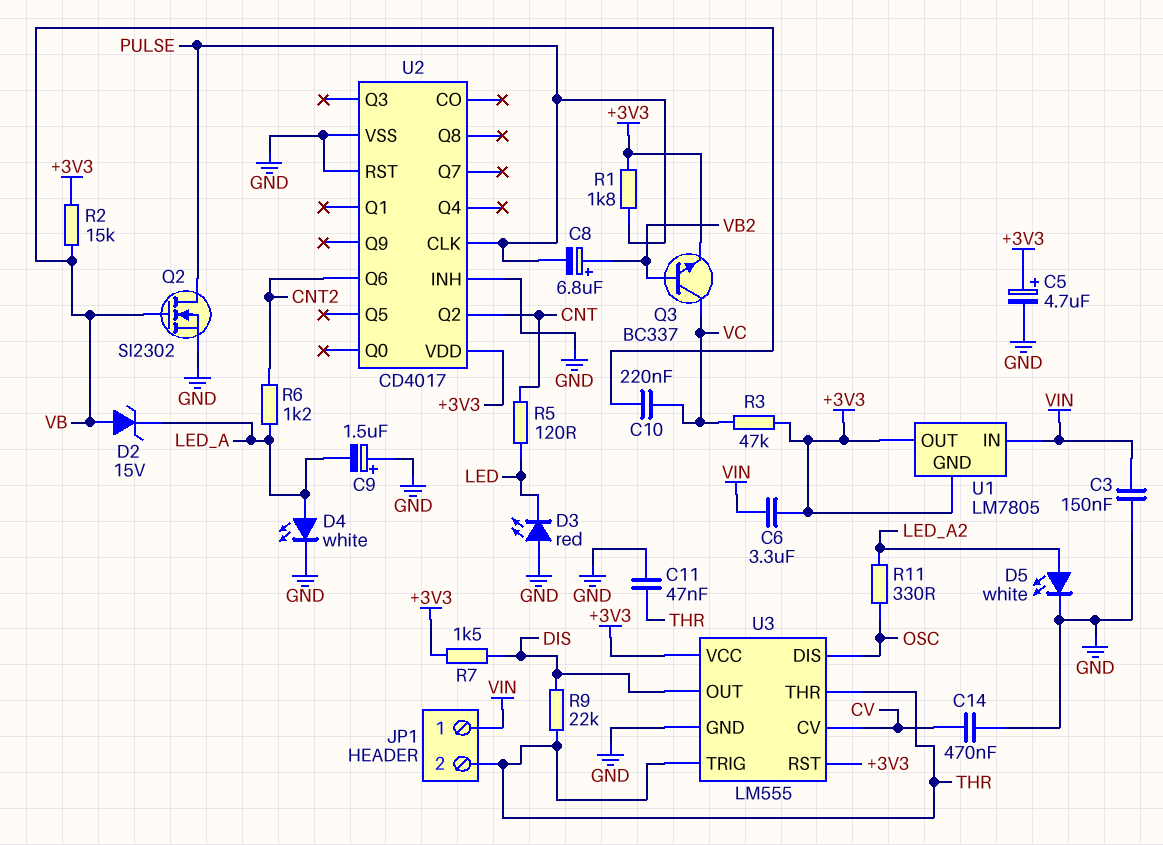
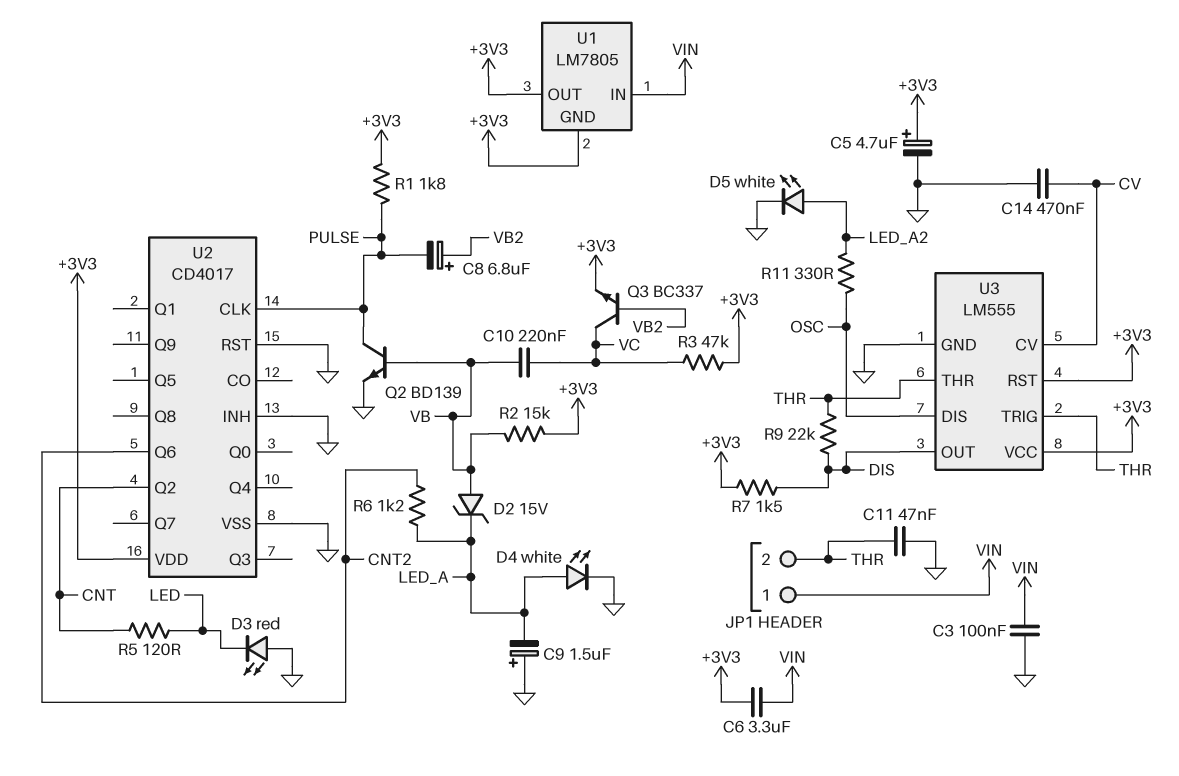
C3: 150nF (GND, VIN) -> 100nF (GND, VIN)
Q2: NMOS SI2302 (G VB, D PULSE, S GND) -> NPN BD139 (B VB, C PULSE, E GND)

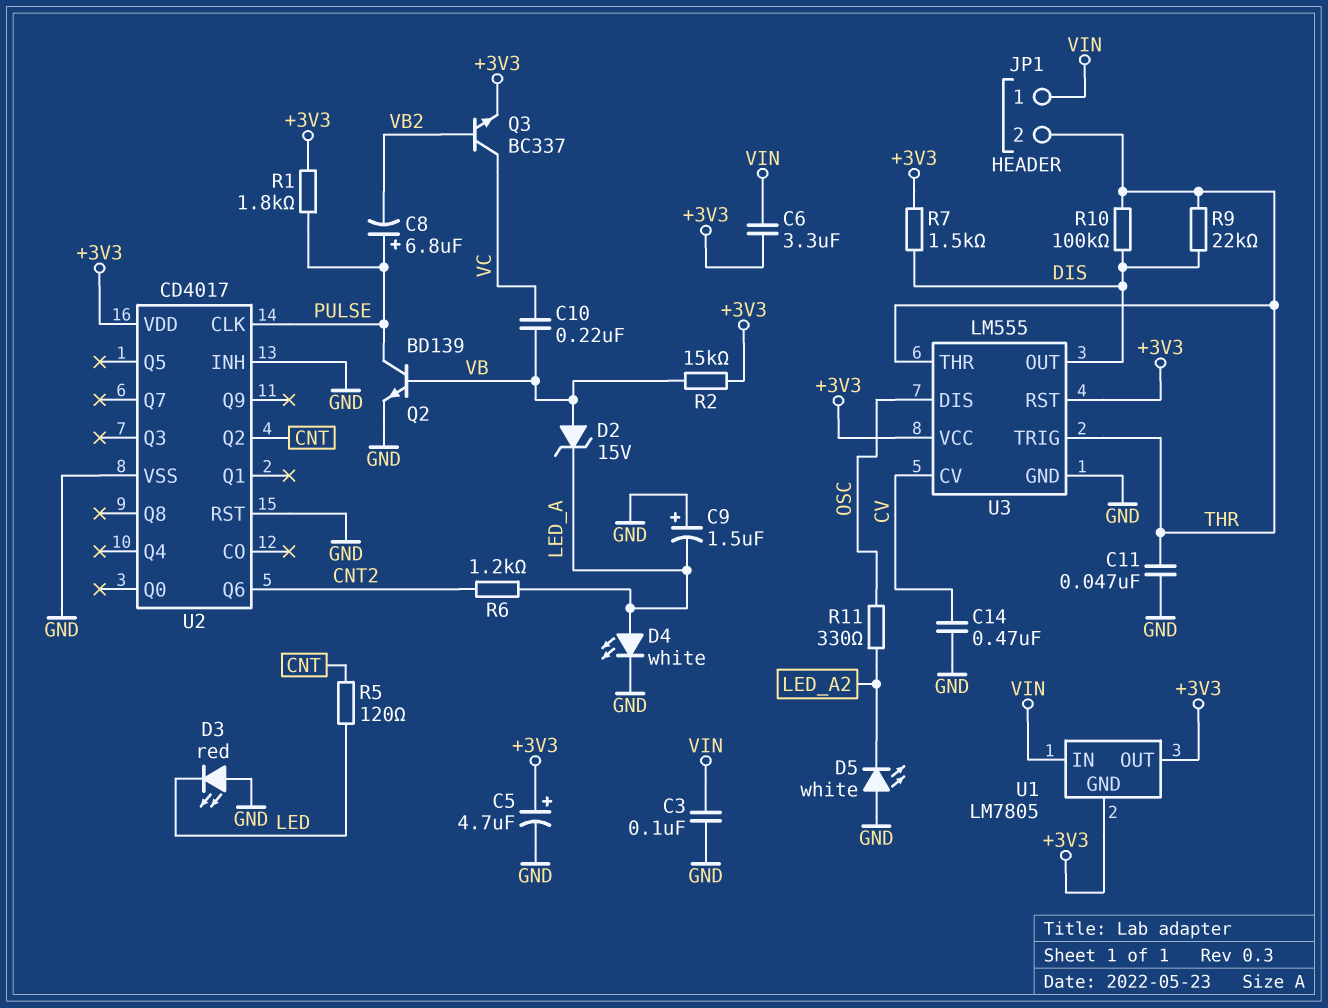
C8: 6.8uF (plus VB2, minus PULSE) -> 6.8uF (plus PULSE, minus VB2)
D5: LED white (A LED_A2, K GND) -> LED white (A GND, K LED_A2)
R3: 47k (+3V3, VC) -> none
R10: none -> 100k (DIS, THR)

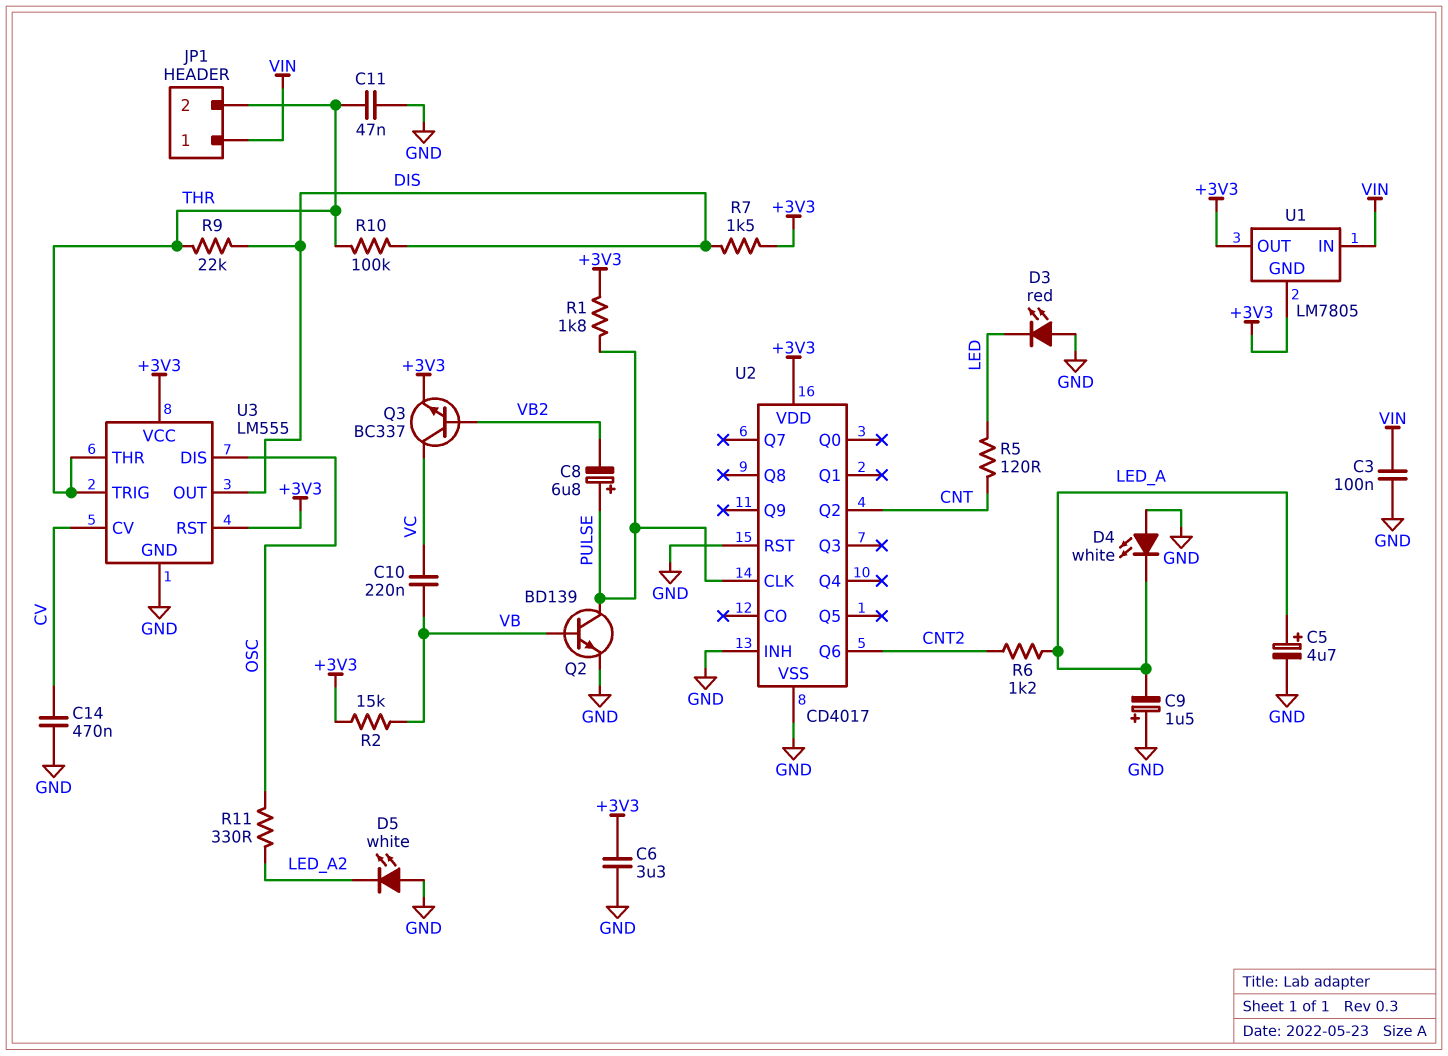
C5: 4.7uF (plus +3V3, minus GND) -> 4.7uF (plus LED_A, minus GND)
C6: 3.3uF (+3V3, VIN) -> 3.3uF (+3V3, GND)
D2: zener 15V (A VB, K LED_A) -> none
D4: LED white (A LED_A, K GND) -> LED white (A GND, K LED_A)

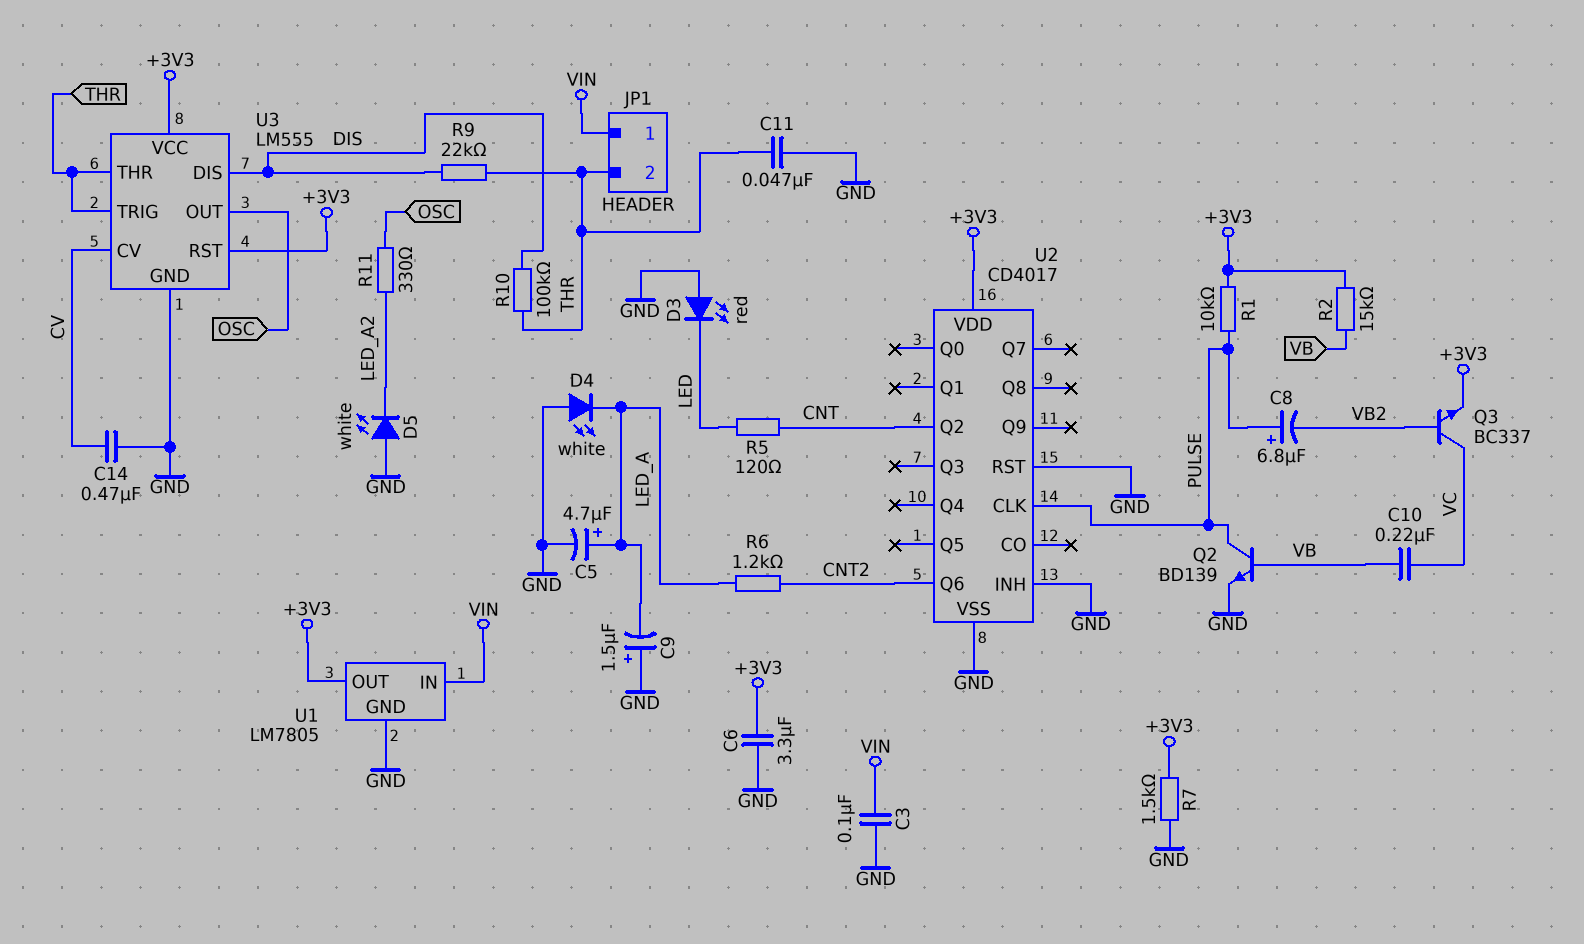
R1: 1.8k (+3V3, PULSE) -> 10k (+3V3, PULSE)
R7: 1.5k (+3V3, DIS) -> 1.5k (+3V3, GND)
U1 pin GND: +3V3 -> GND
U3 pin DIS: OSC -> DIS
U3 pin OUT: DIS -> OSC

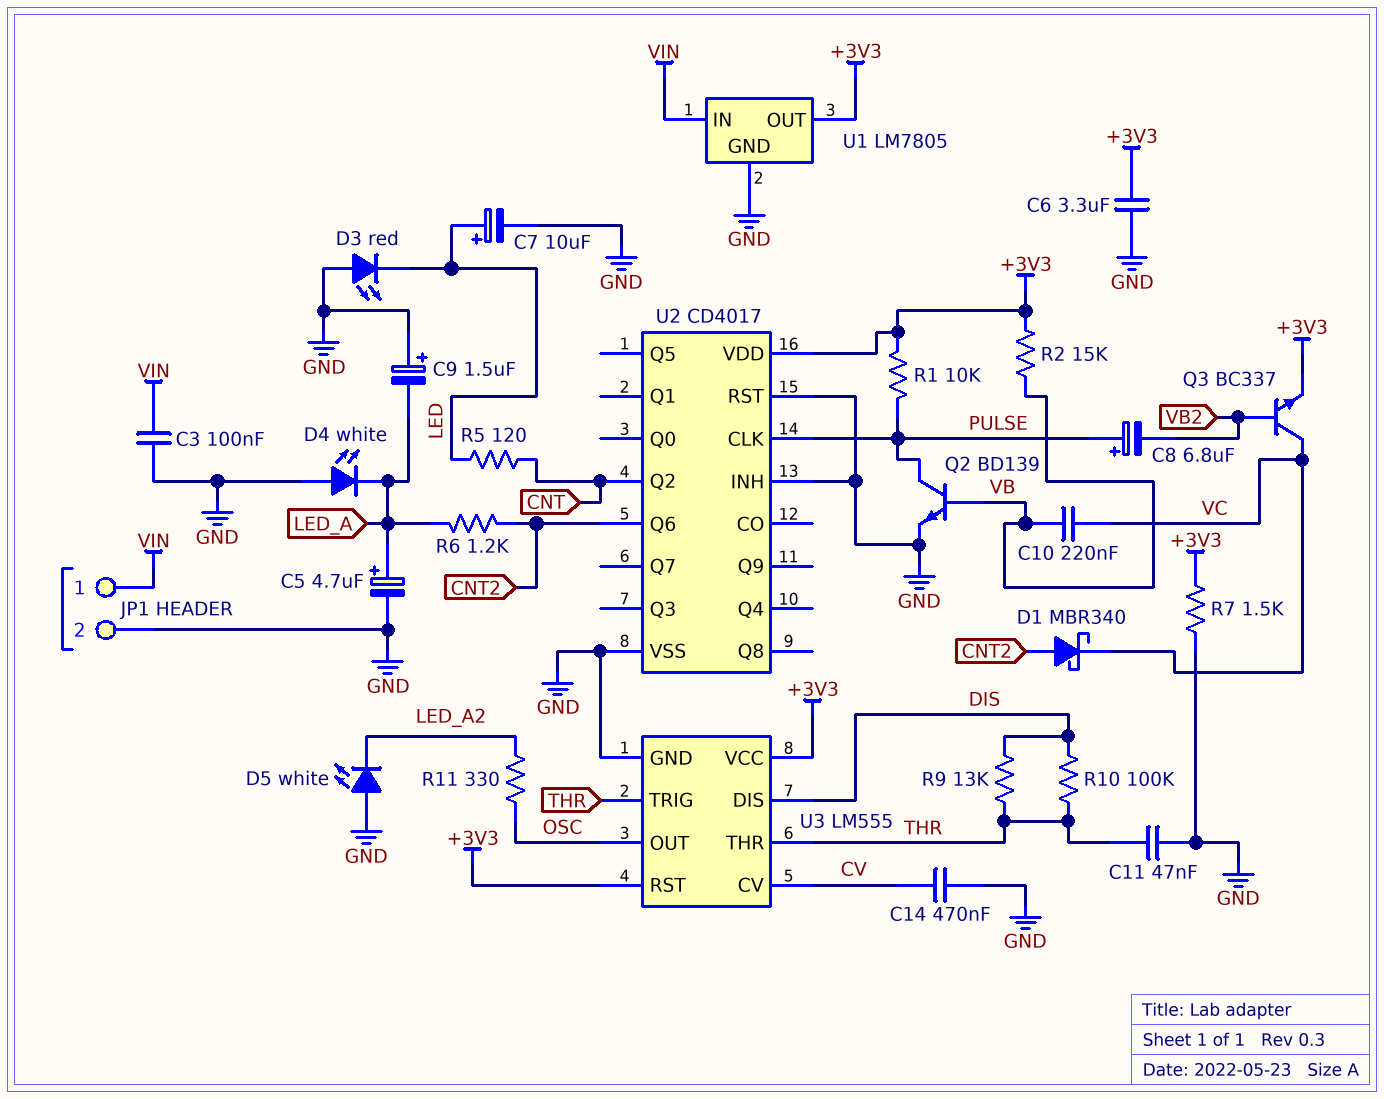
C7: none -> 10uF (plus LED, minus GND)
D1: none -> schottky MBR340 (A CNT2, K VC)
JP1 pin 2: THR -> GND
R9: 22k (DIS, THR) -> 13k (DIS, THR)

